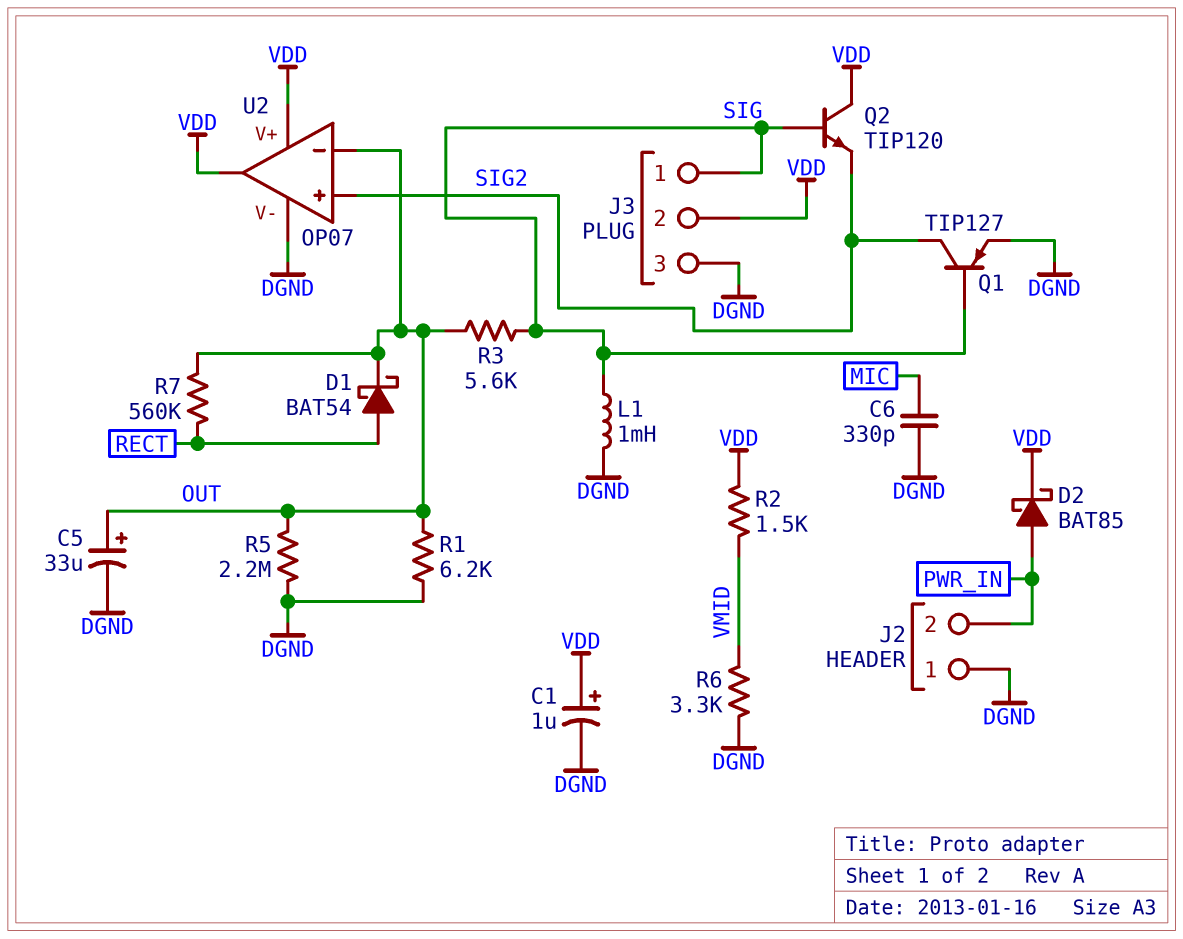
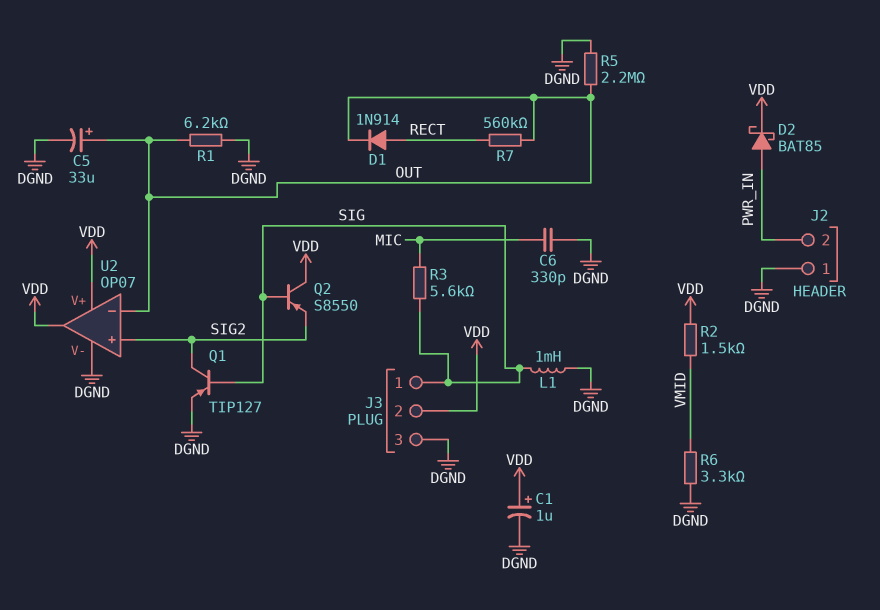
D1: schottky BAT54 (A RECT, K OUT) -> diode 1N914 (A RECT, K OUT)
Q2: NPN TIP120 (B SIG, C VDD, E SIG2) -> PNP S8550 (B SIG, C VDD, E SIG2)
R3: 5.6k (OUT, SIG) -> 5.6k (MIC, SIG)

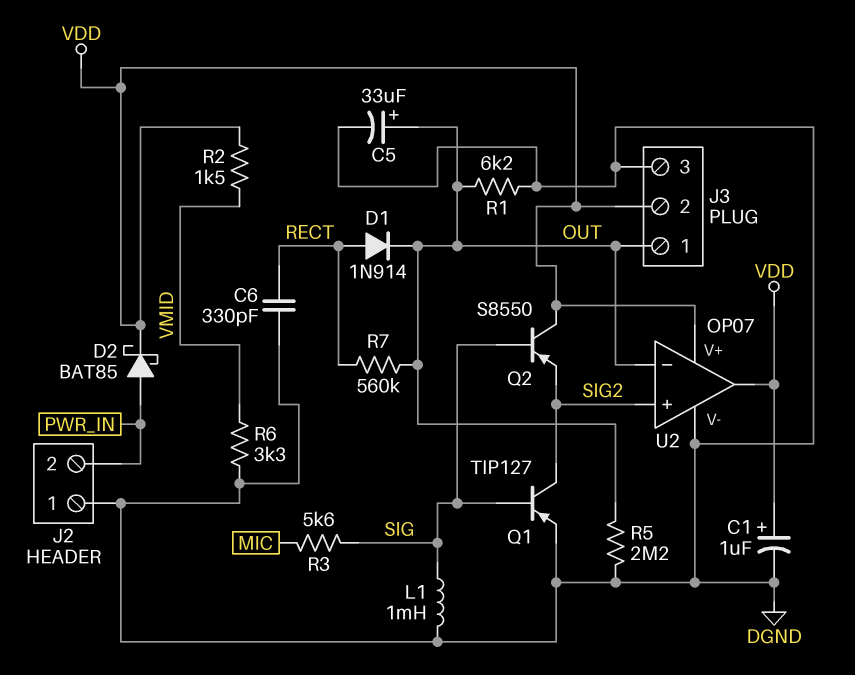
C6: 330pF (DGND, MIC) -> 330pF (DGND, RECT)
J3 pin 1: SIG -> OUT

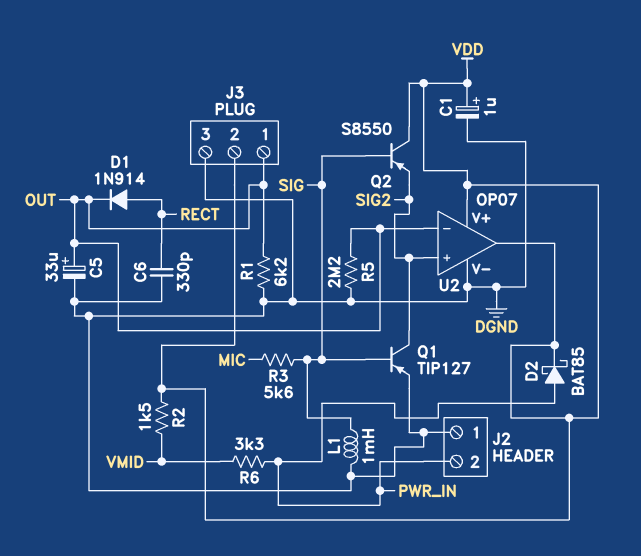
R6: 3.3k (DGND, VMID) -> 3.3k (PWR_IN, VMID)
R7: 560k (OUT, RECT) -> none

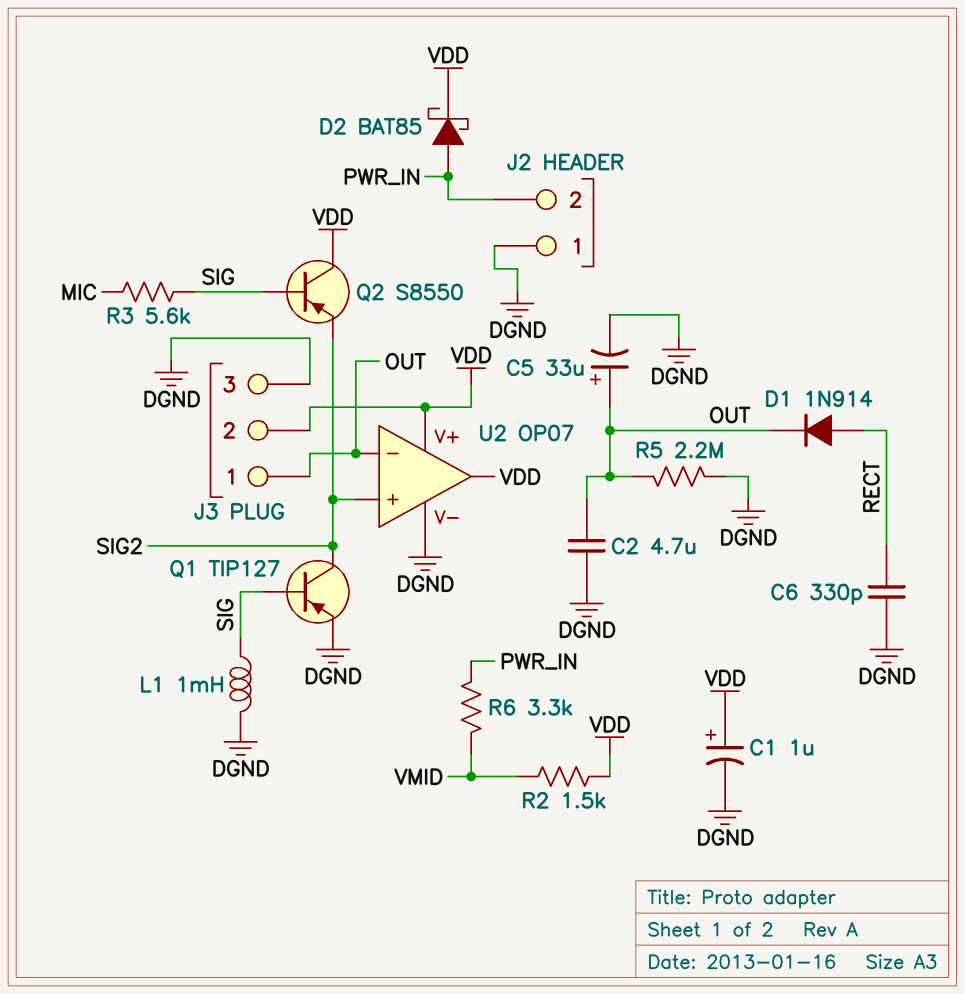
C2: none -> 4.7uF (DGND, OUT)
R1: 6.2k (DGND, OUT) -> none

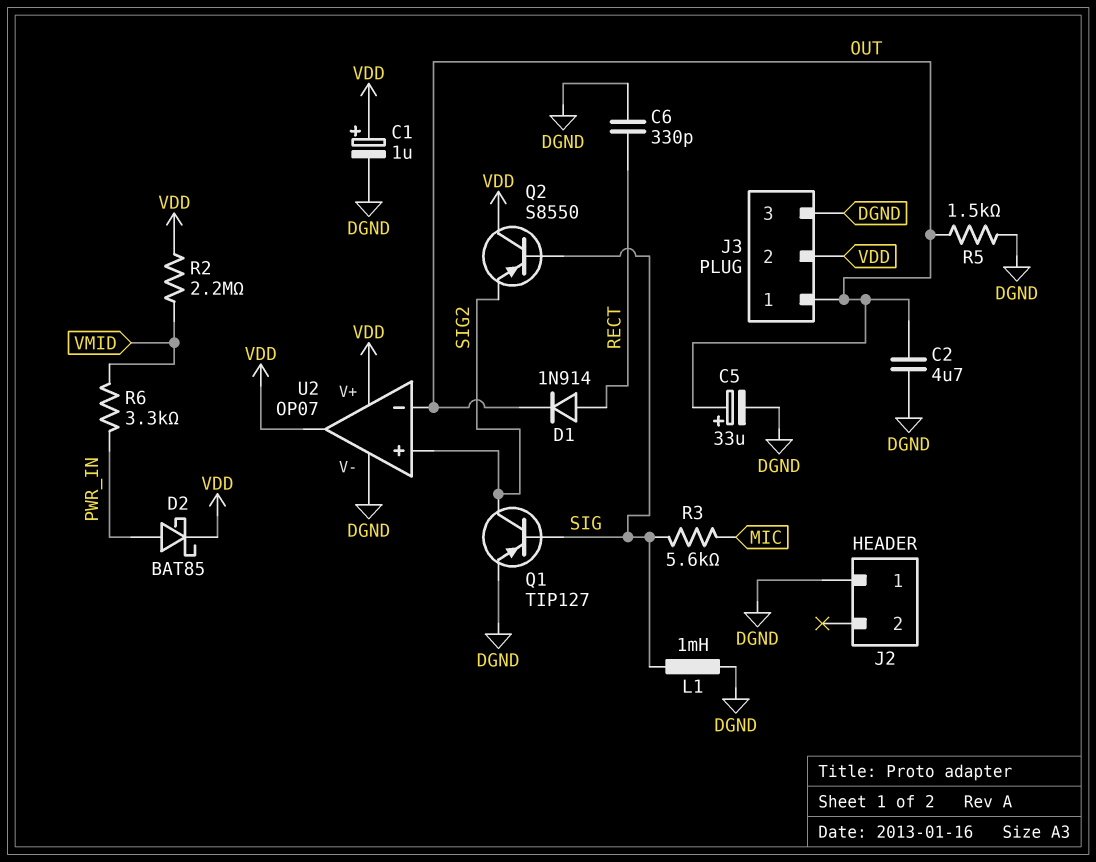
J2 pin 2: PWR_IN -> none
R2: 1.5k (VDD, VMID) -> 2.2M (VDD, VMID)
R5: 2.2M (DGND, OUT) -> 1.5k (DGND, OUT)

